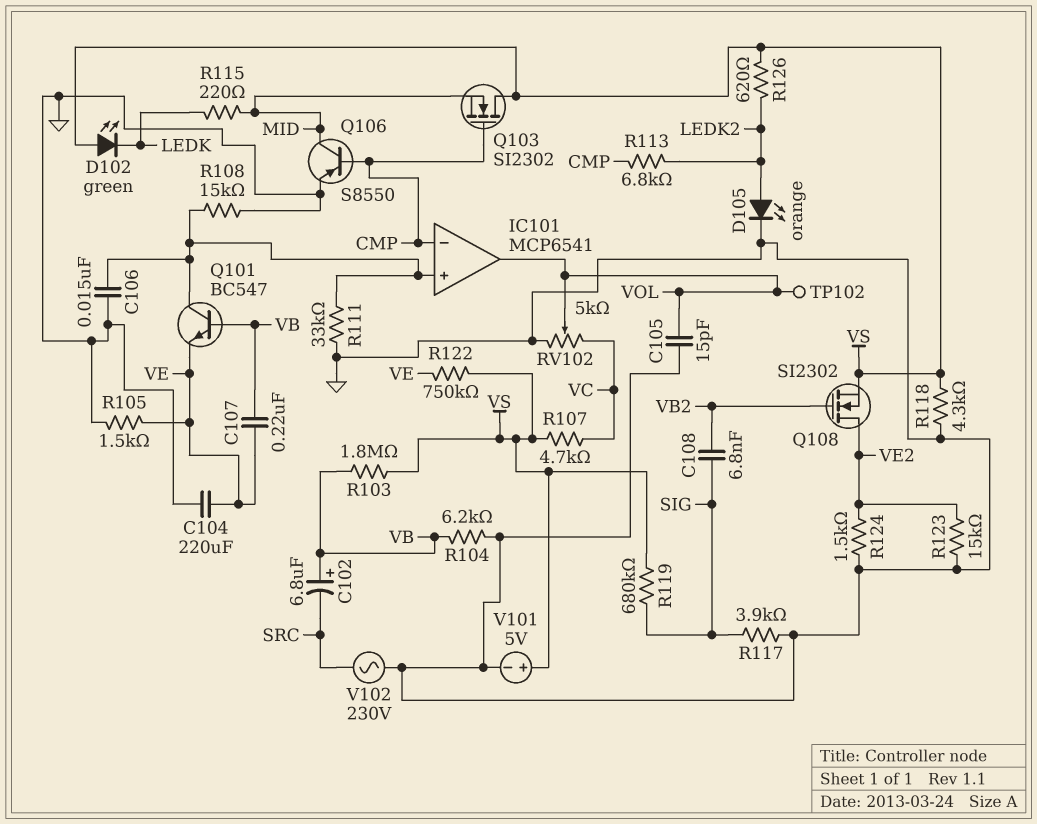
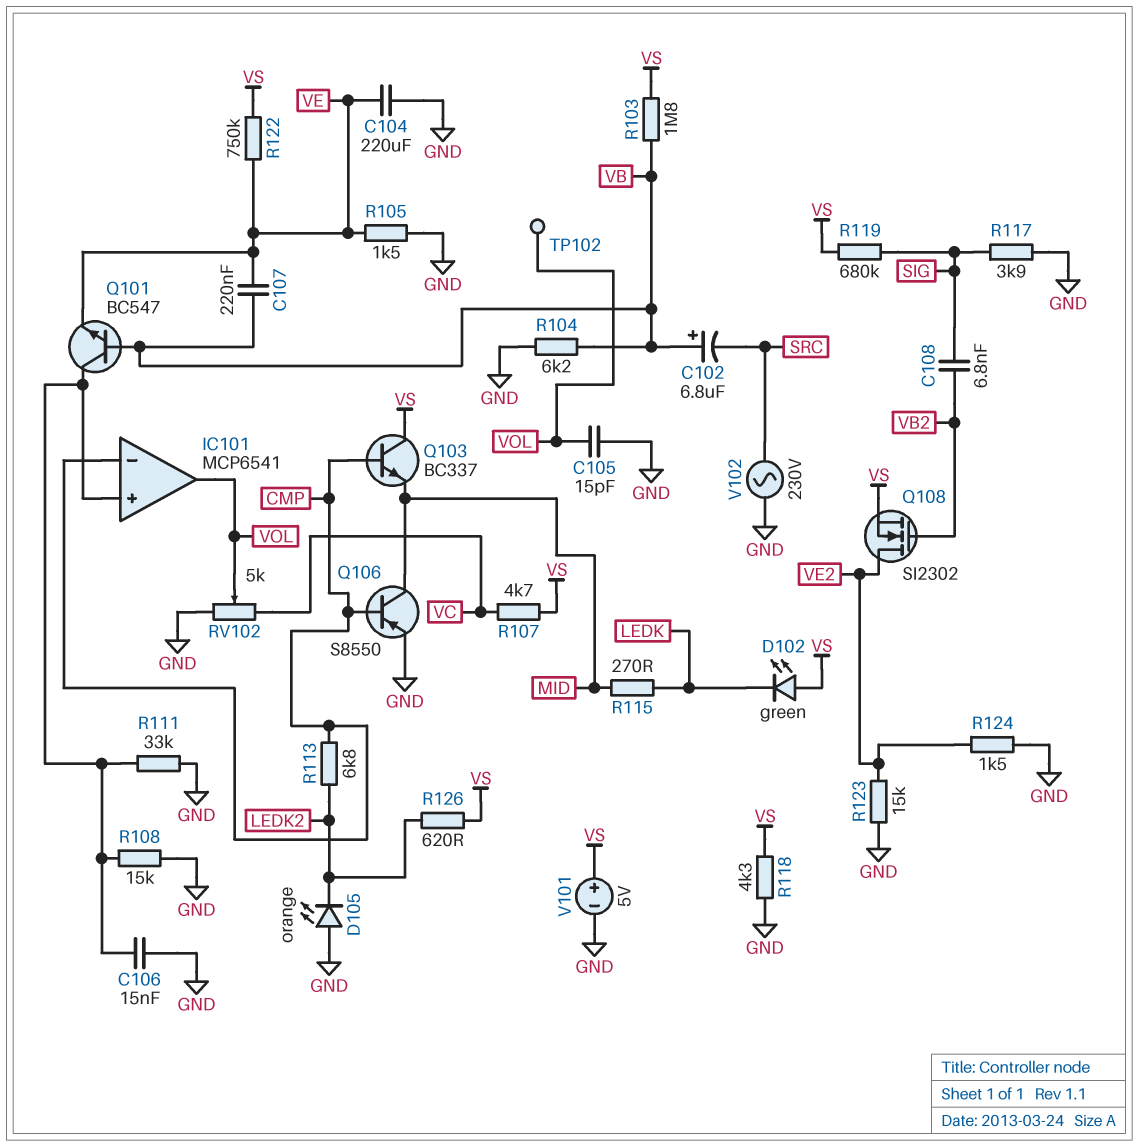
D105: LED orange (A LEDK2, K GND) -> LED orange (A GND, K LEDK2)
Q103: NMOS SI2302 (G CMP, D VS, S MID) -> NPN BC337 (B CMP, C VS, E MID)
R115: 220 (LEDK, MID) -> 270 (LEDK, MID)

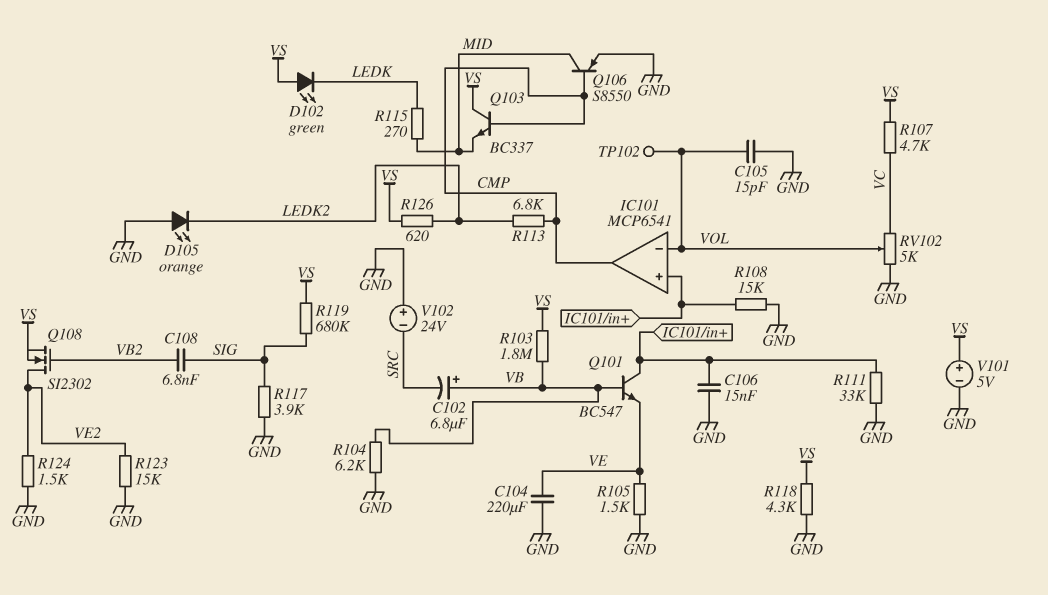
C107: 220nF (VB, VE) -> none
IC101 pin in-: CMP -> VOL
IC101 pin out: VOL -> CMP
R122: 750k (VE, VS) -> none
V102: AC 230V (GND, SRC) -> 24V (plus GND, minus SRC)

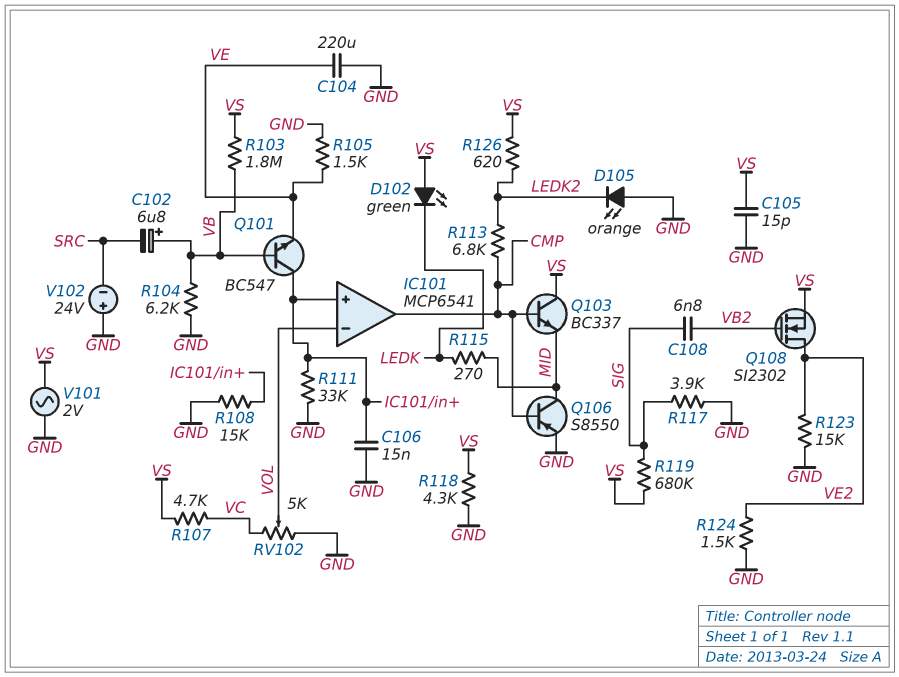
C105: 15pF (GND, VOL) -> 15pF (GND, VS)
TP102: test point (VOL) -> none
V101: 5V (plus VS, minus GND) -> AC 2V (GND, VS)

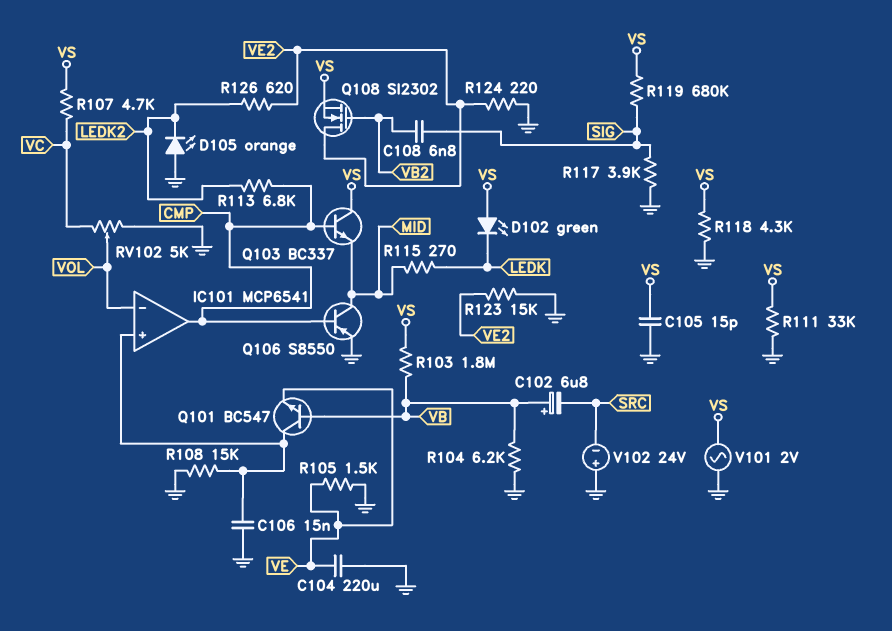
R111: 33k (GND, IC101/in+) -> 33k (GND, VS)
R124: 1.5k (GND, VE2) -> 220 (GND, VE2)
R126: 620 (LEDK2, VS) -> 620 (LEDK2, VE2)

